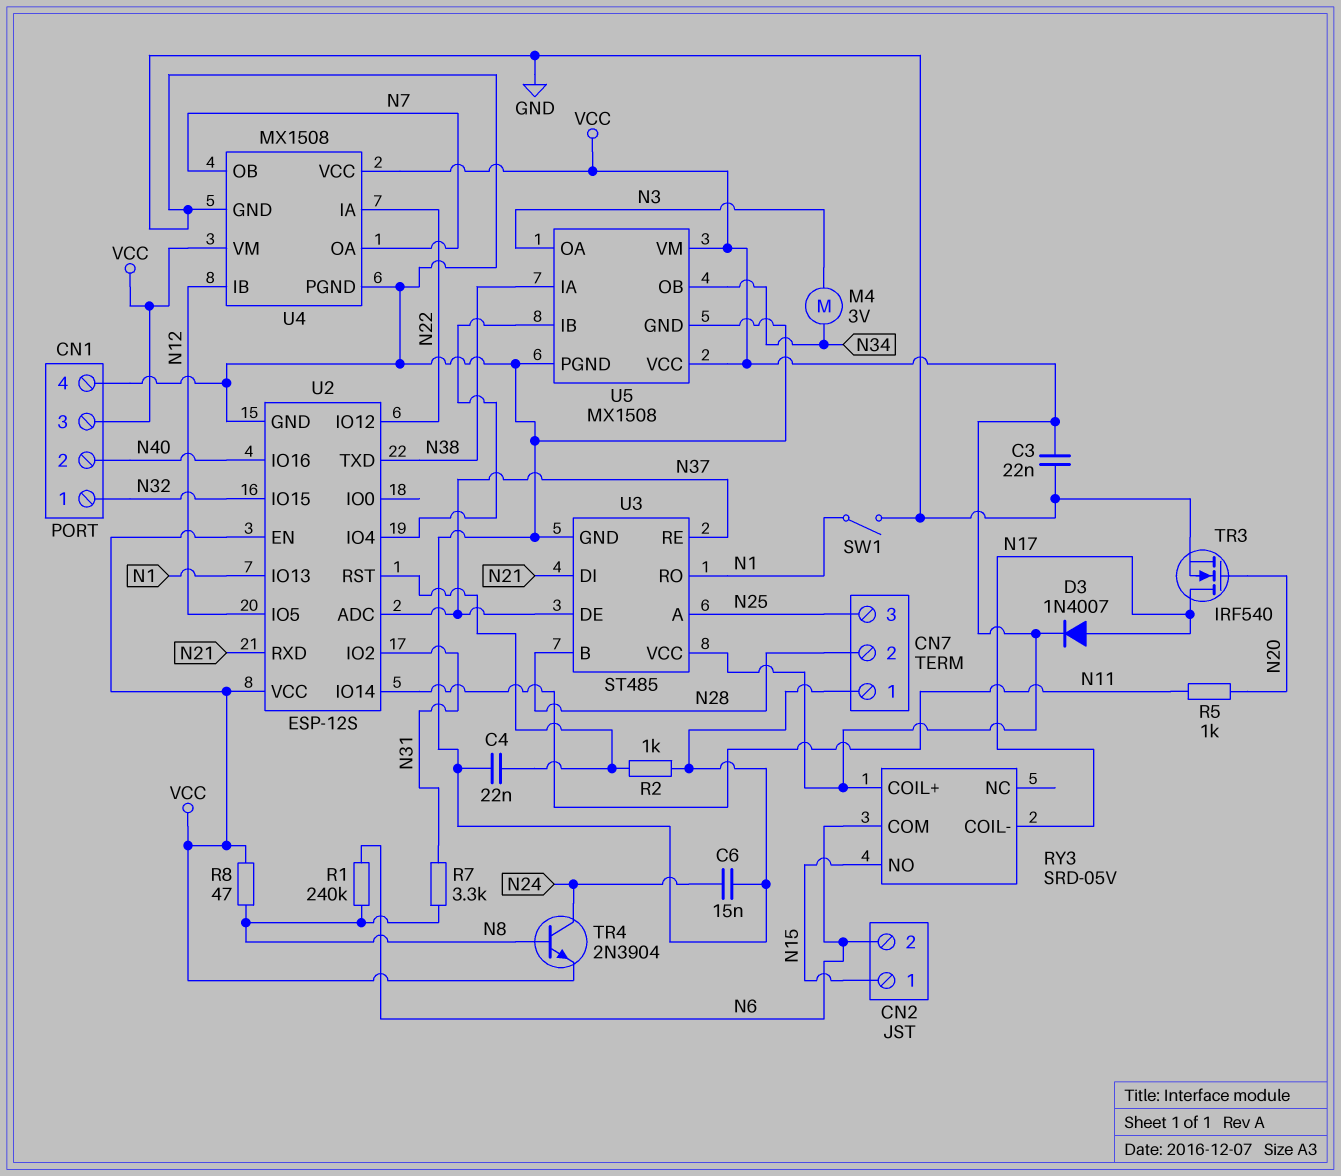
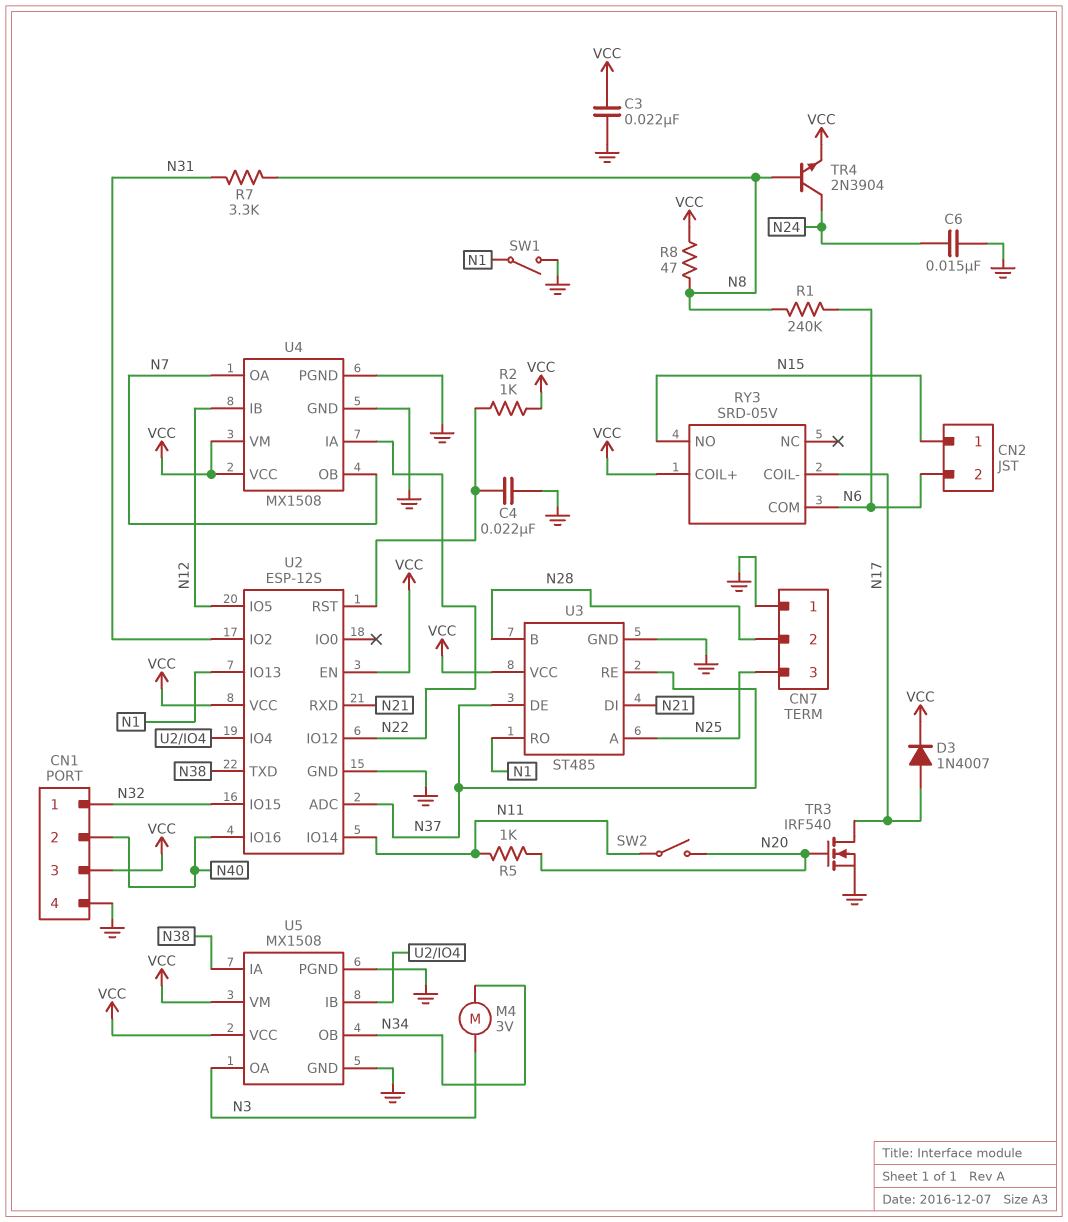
R2: 1k (GND, U2/RST) -> 1k (U2/RST, VCC)
SW2: none -> switch (N11, N20)

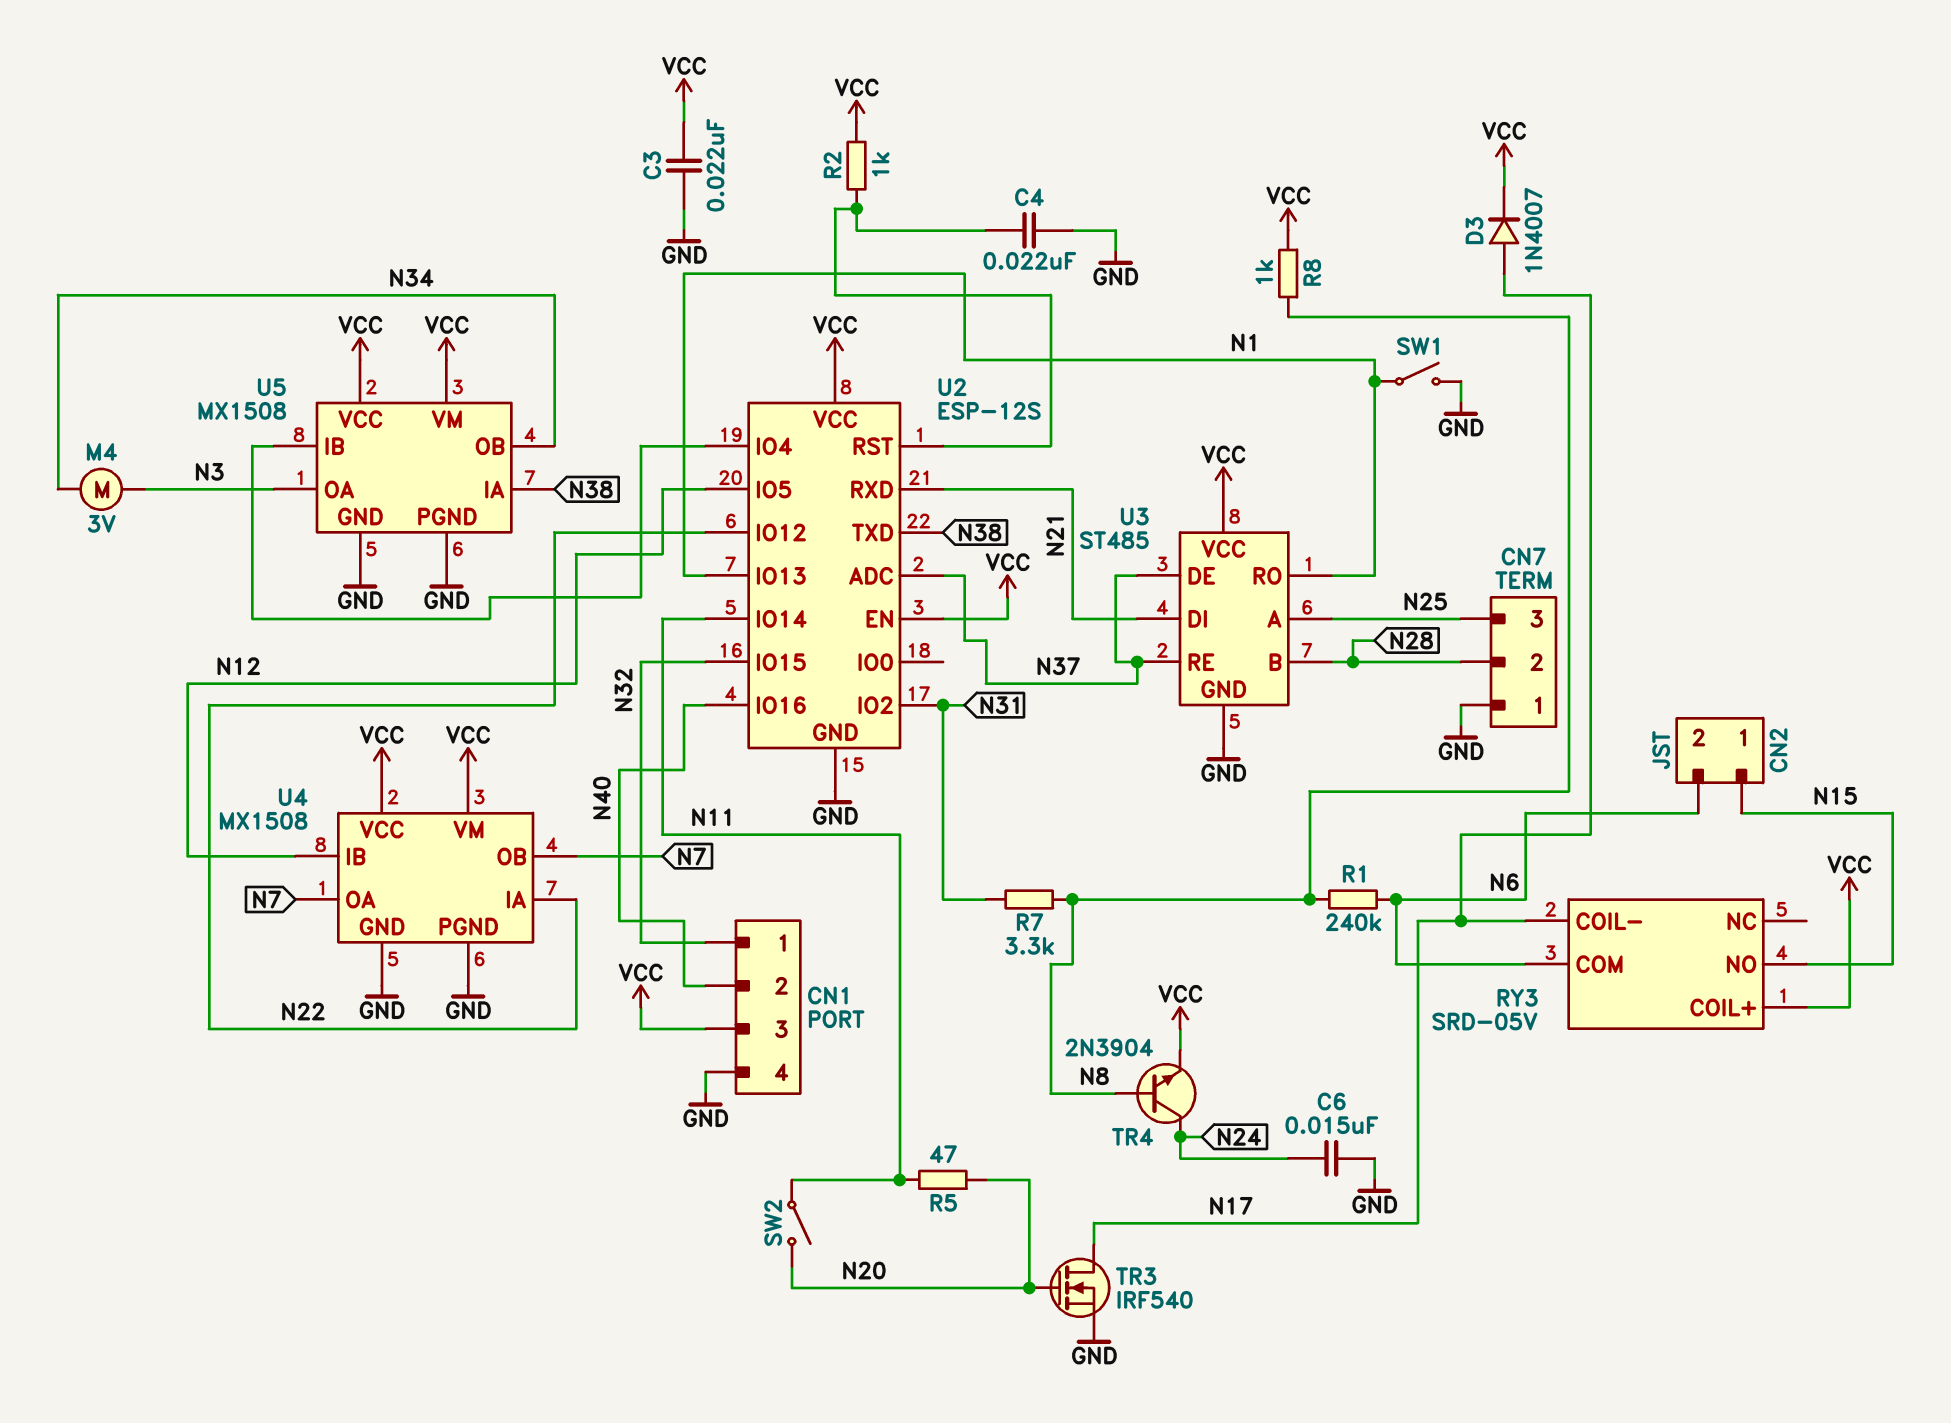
R5: 1k (N11, N20) -> 47 (N11, N20)
R8: 47 (N8, VCC) -> 1k (N8, VCC)

